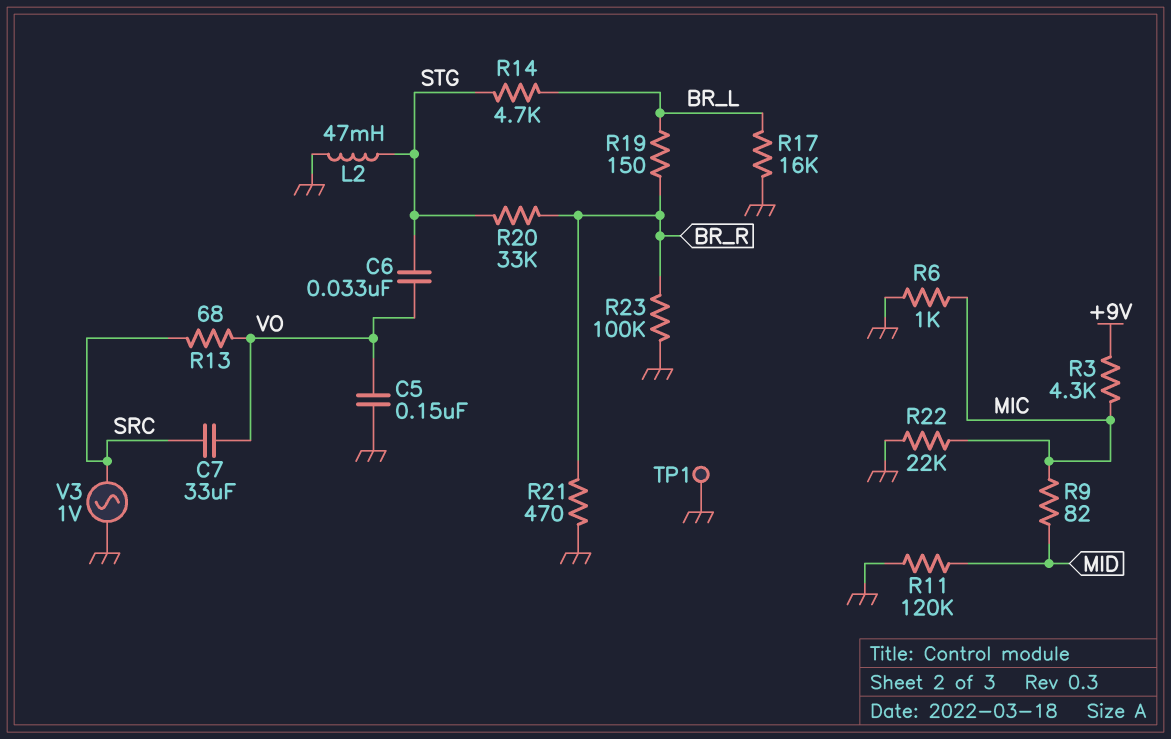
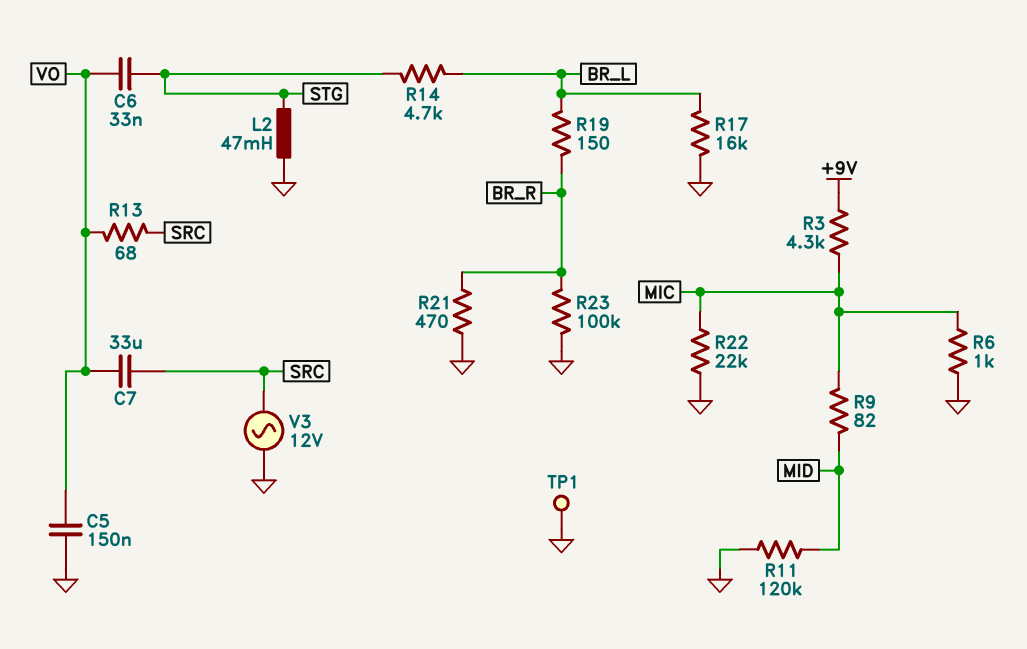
R20: 33k (BR_R, STG) -> none
V3: AC 1V (GND, SRC) -> AC 12V (GND, SRC)

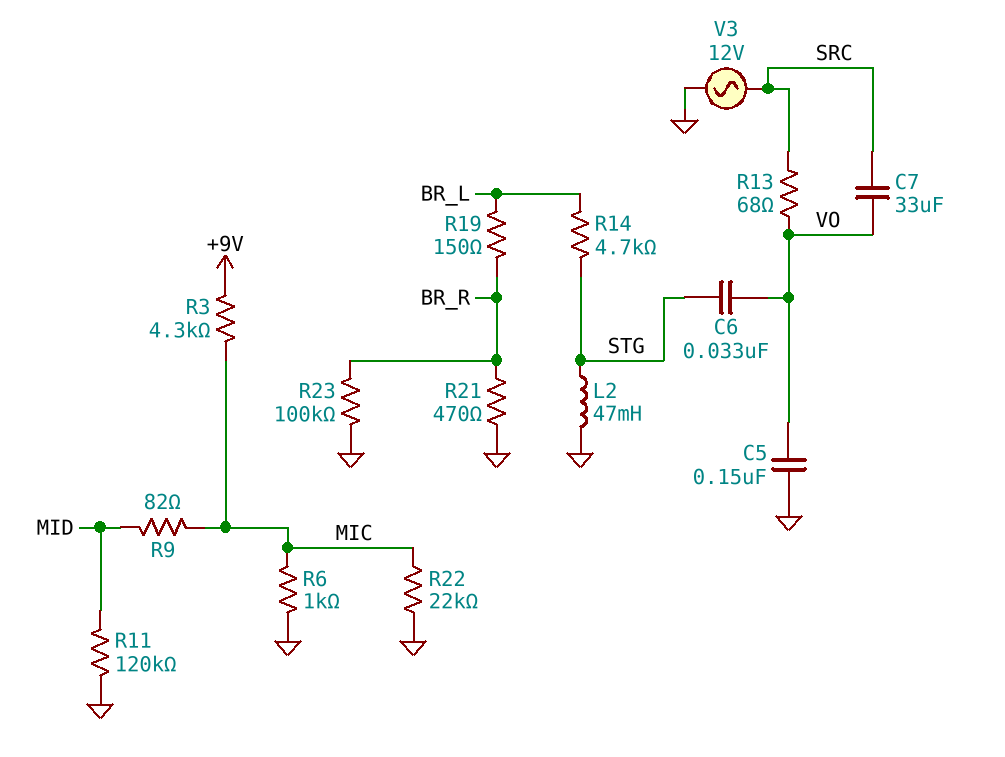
R17: 16k (BR_L, GND) -> none
TP1: test point (GND) -> none

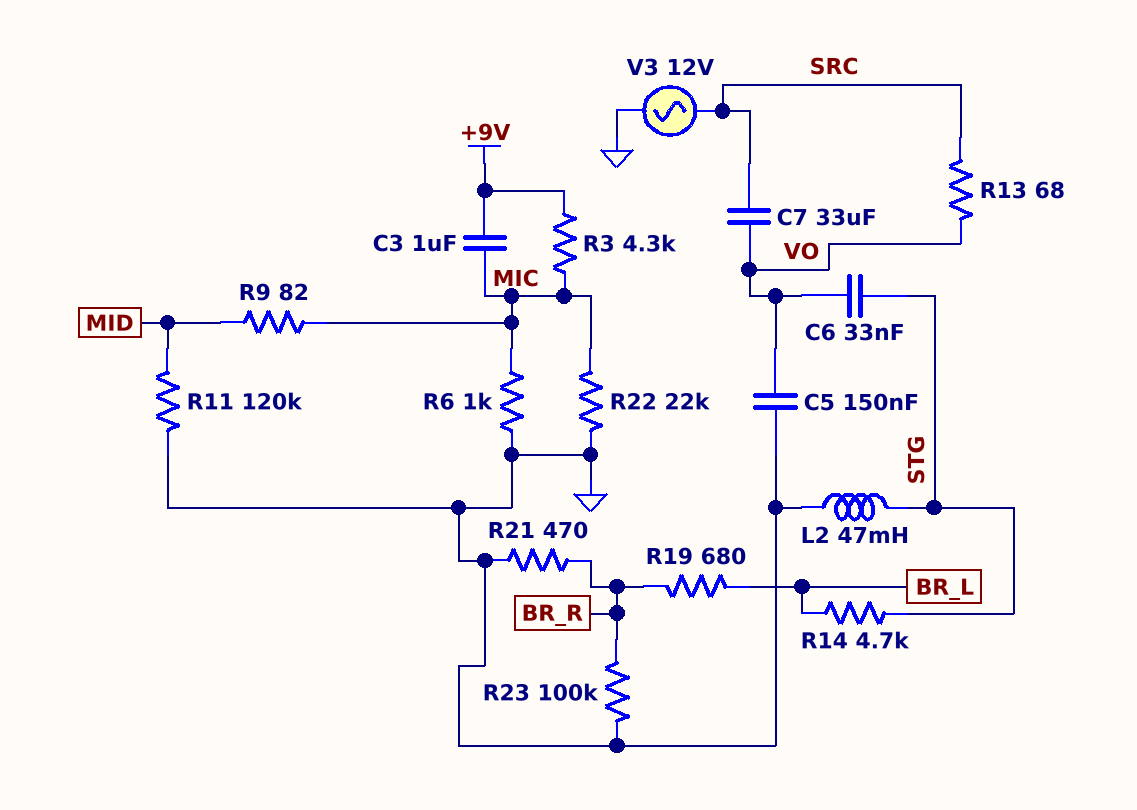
C3: none -> 1uF (+9V, MIC)
R19: 150 (BR_L, BR_R) -> 680 (BR_L, BR_R)

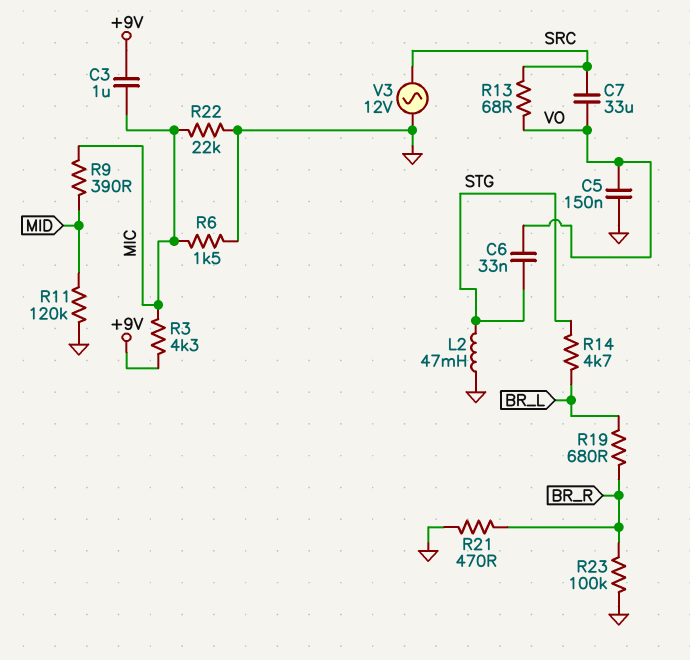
R6: 1k (GND, MIC) -> 1.5k (GND, MIC)
R9: 82 (MIC, MID) -> 390 (MIC, MID)

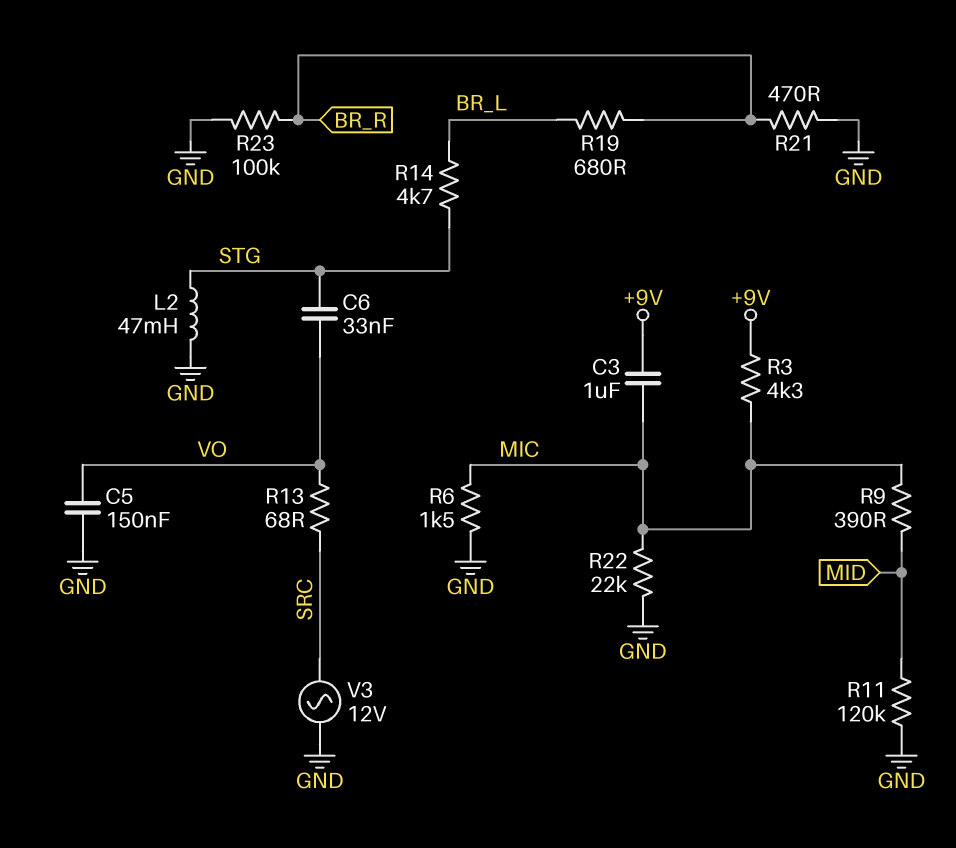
C7: 33uF (SRC, VO) -> none

